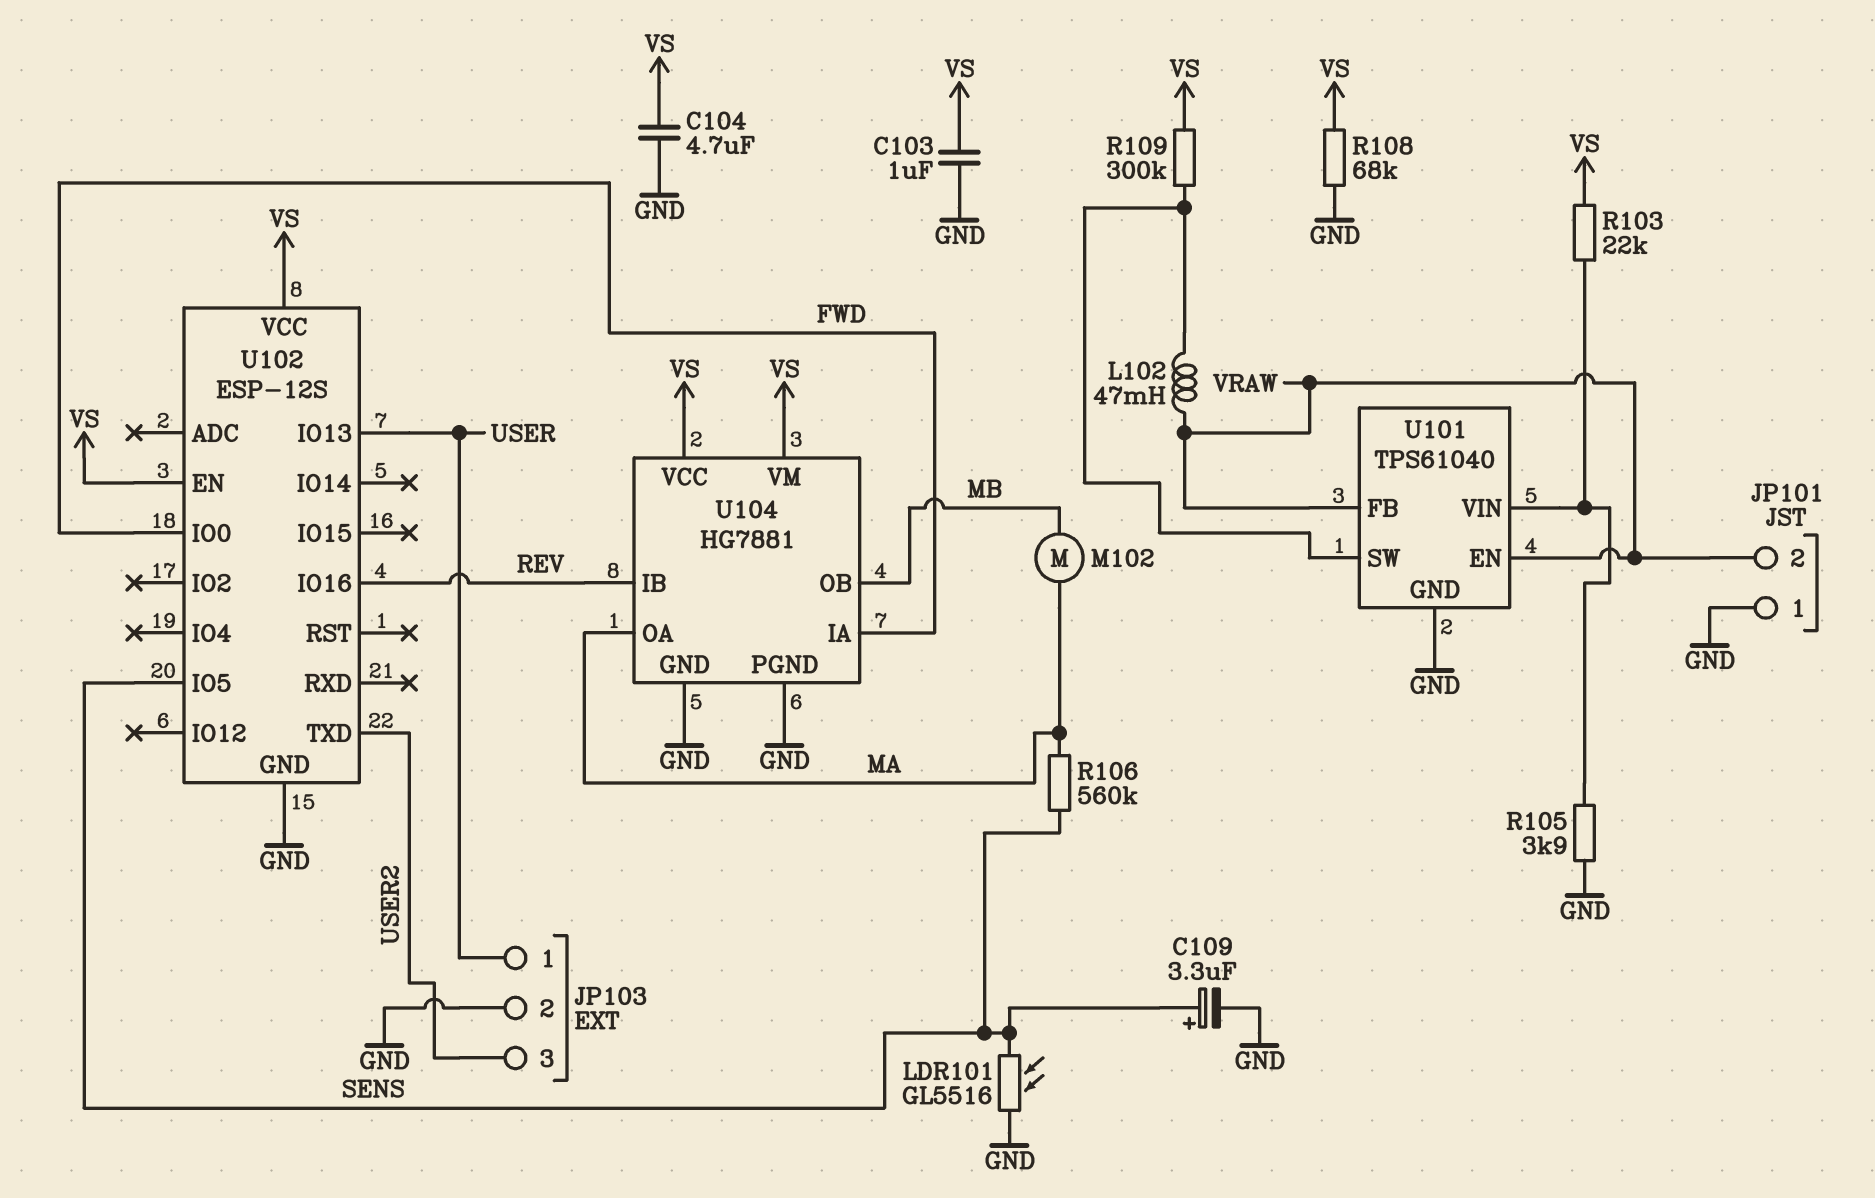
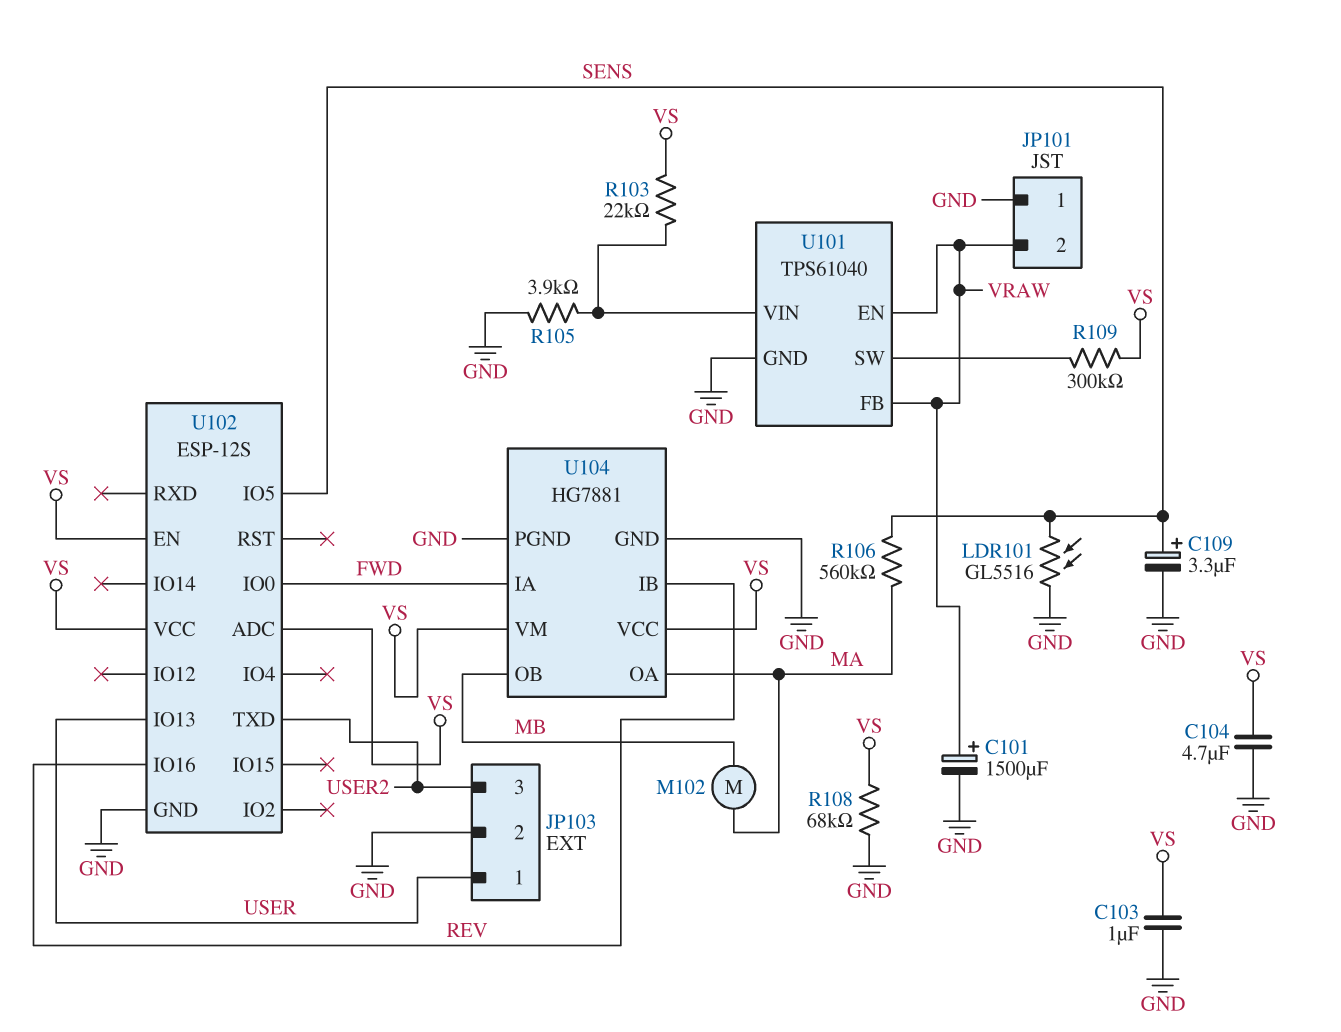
C101: none -> 1500uF (plus VRAW, minus GND)
L102: 47mH (U101/SW, VRAW) -> none
U102 pin ADC: none -> VS

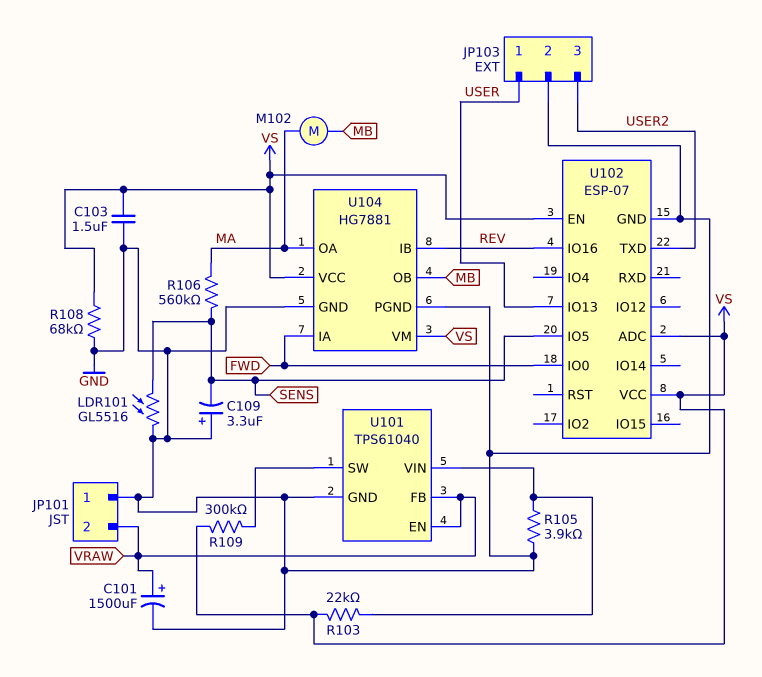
C103: 1uF (GND, VS) -> 1.5uF (GND, VS)
C104: 4.7uF (GND, VS) -> none
C109: 3.3uF (plus SENS, minus GND) -> 3.3uF (plus GND, minus SENS)
U102: ESP-12S -> ESP-07

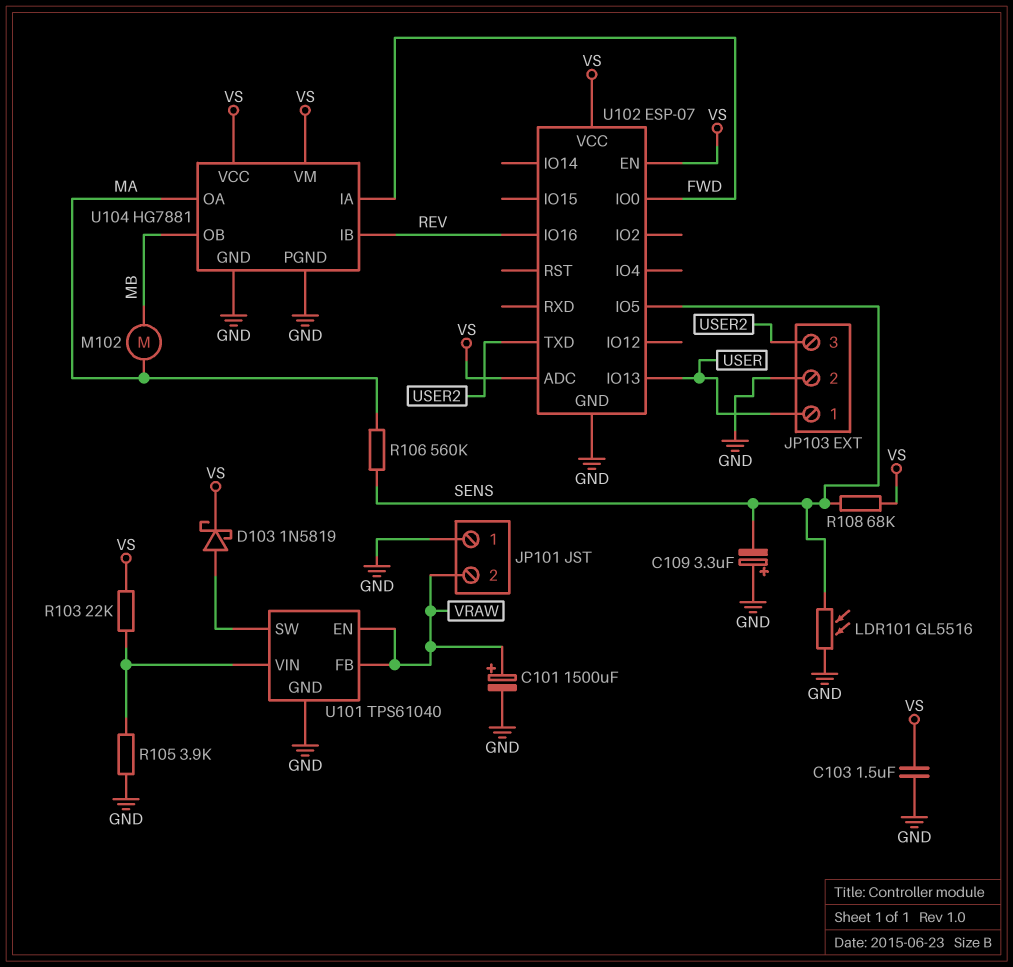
D103: none -> schottky 1N5819 (A U101/SW, K VS)
R108: 68k (GND, VS) -> 68k (SENS, VS)
R109: 300k (U101/SW, VS) -> none

